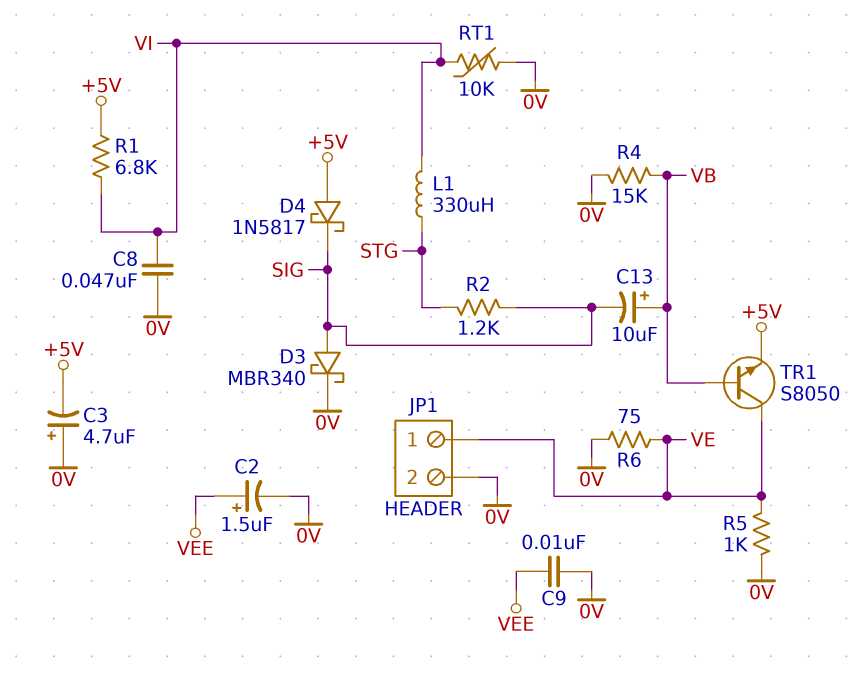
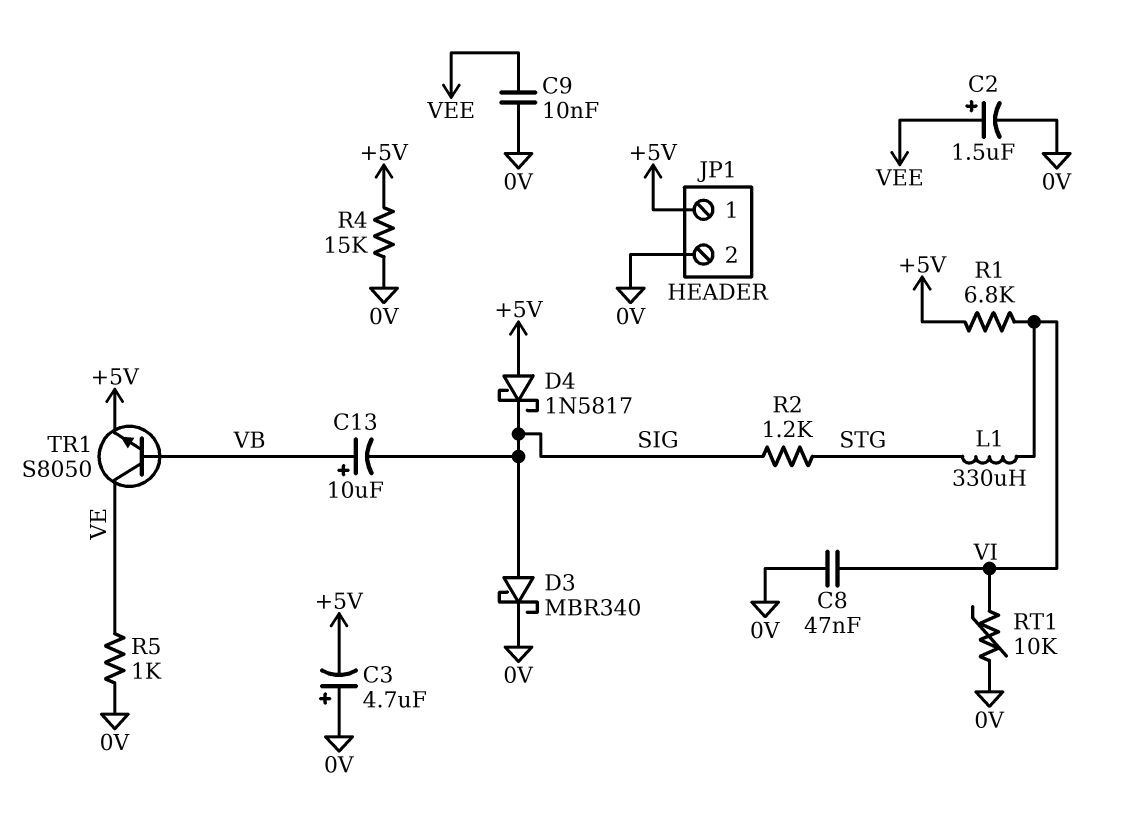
JP1 pin 1: VE -> +5V
R4: 15k (0V, VB) -> 15k (+5V, 0V)
R6: 75 (0V, VE) -> none

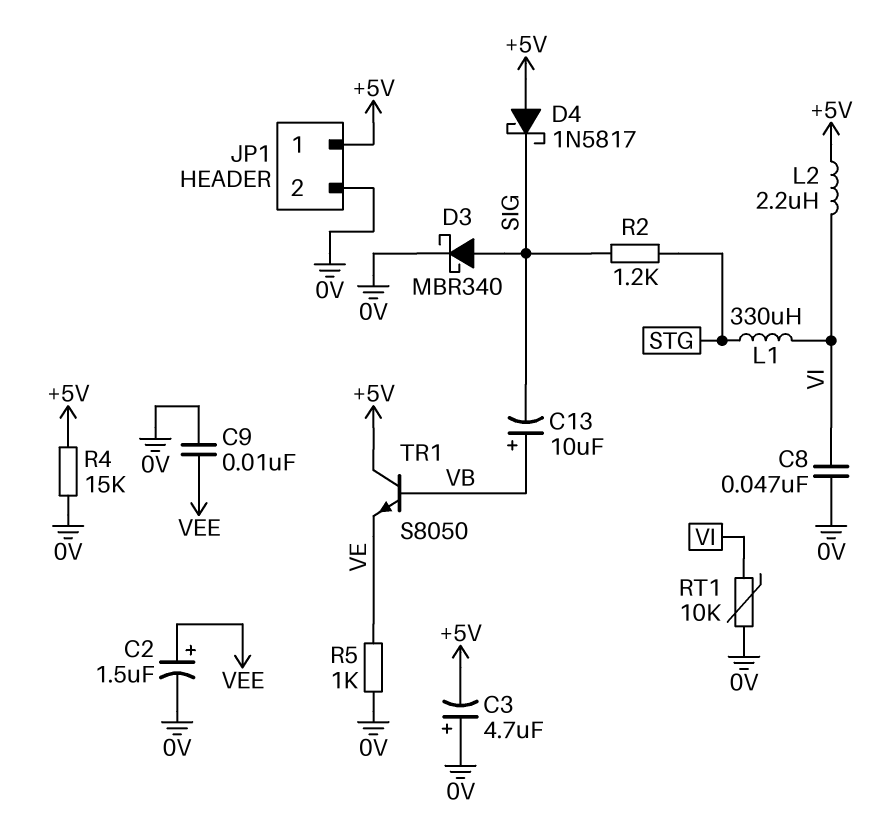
L2: none -> 2.2uH (+5V, VI)
R1: 6.8k (+5V, VI) -> none
TR1: NPN S8050 (B VB, C VE, E +5V) -> NPN S8050 (B VB, C +5V, E VE)

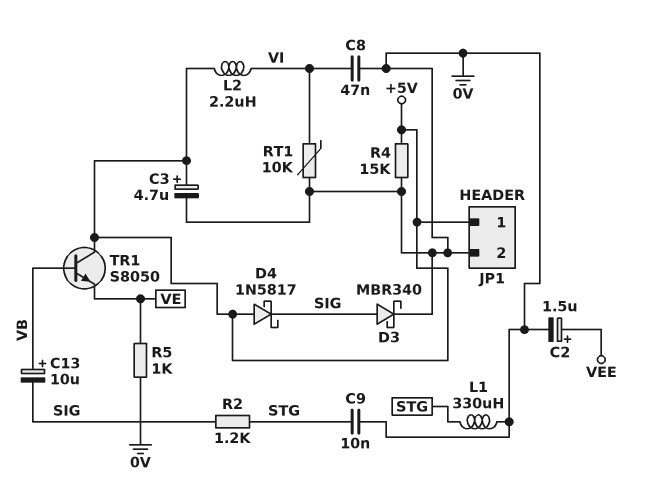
C3: 4.7uF (plus 0V, minus +5V) -> 4.7uF (plus +5V, minus 0V)
C9: 10nF (0V, VEE) -> 10nF (0V, STG)
L1: 330uH (STG, VI) -> 330uH (0V, STG)

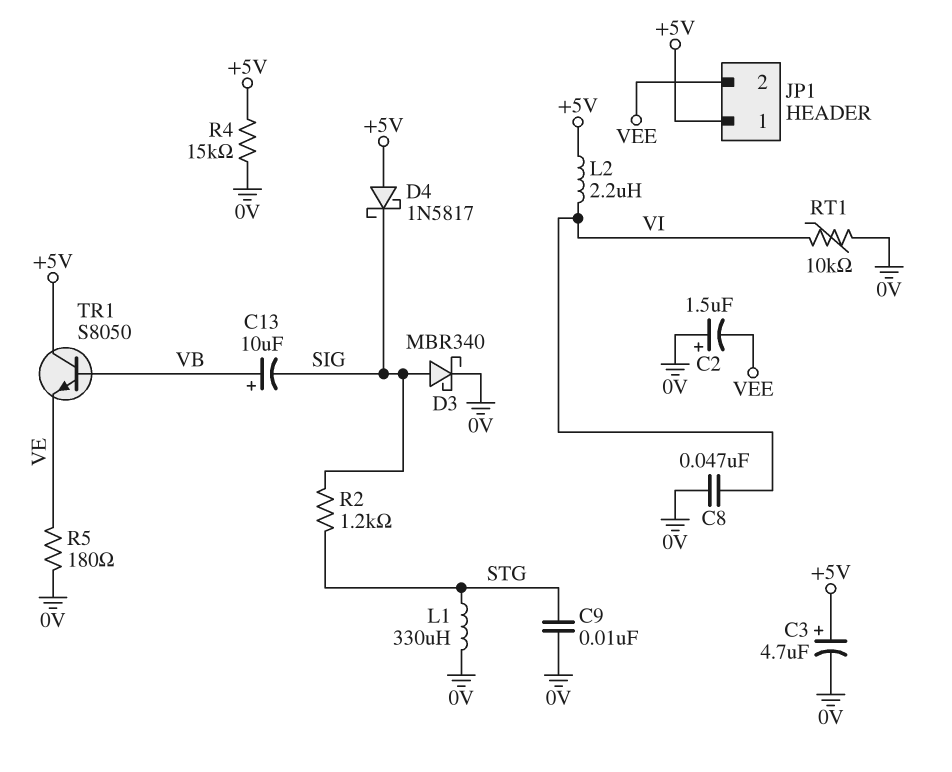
C2: 1.5uF (plus VEE, minus 0V) -> 1.5uF (plus 0V, minus VEE)
JP1 pin 2: 0V -> VEE
R5: 1k (0V, VE) -> 180 (0V, VE)

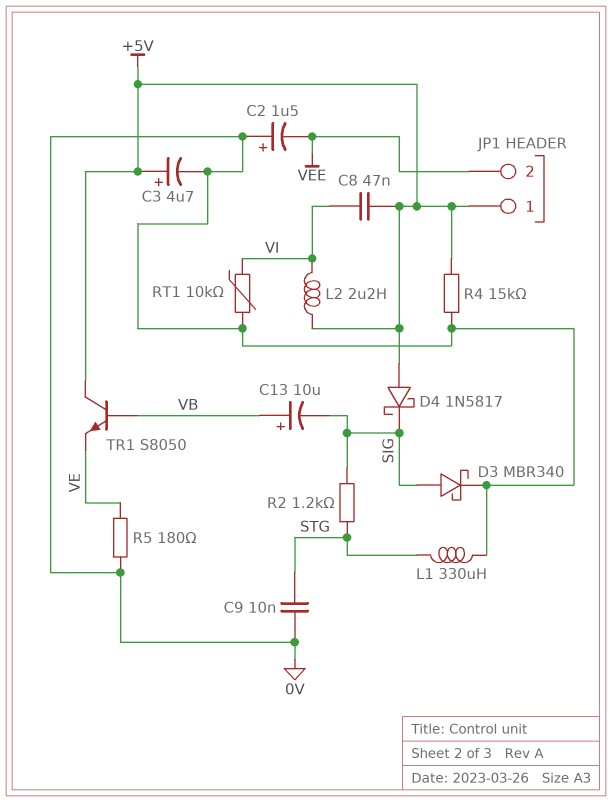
C8: 47nF (0V, VI) -> 47nF (+5V, VI)

